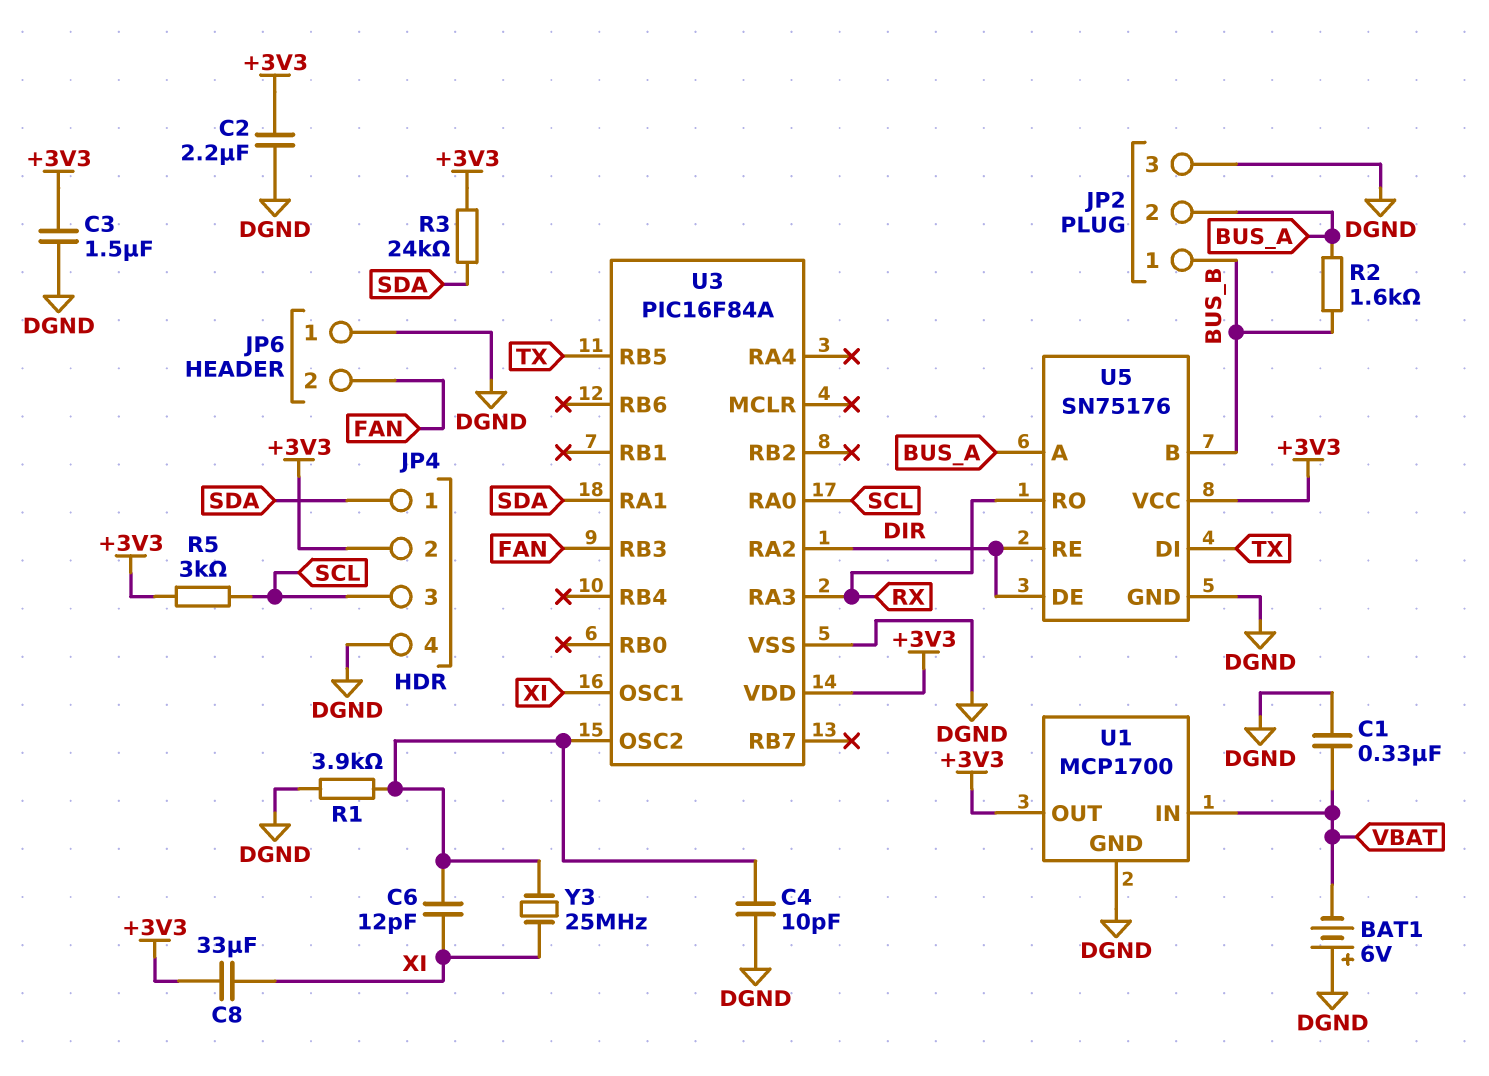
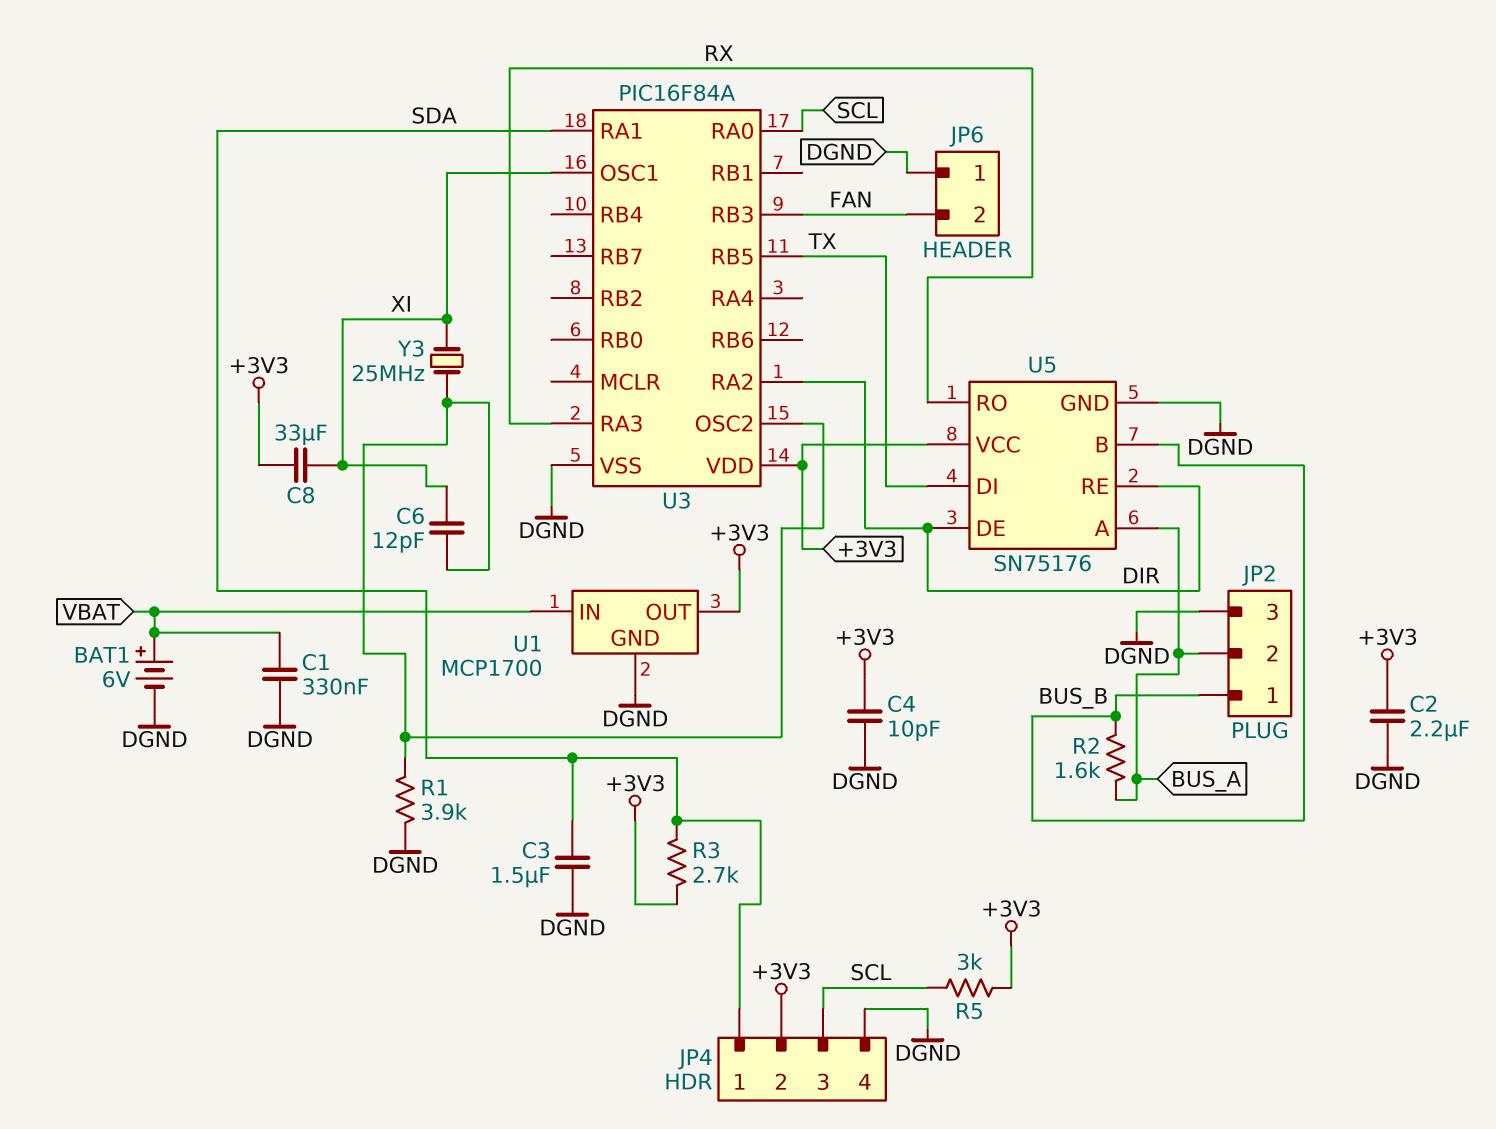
BAT1: 6V (plus DGND, minus VBAT) -> 6V (plus VBAT, minus DGND)
C3: 1.5uF (+3V3, DGND) -> 1.5uF (DGND, SDA)
C4: 10pF (DGND, U3/OSC2) -> 10pF (+3V3, DGND)
R3: 24k (+3V3, SDA) -> 2.7k (+3V3, SDA)

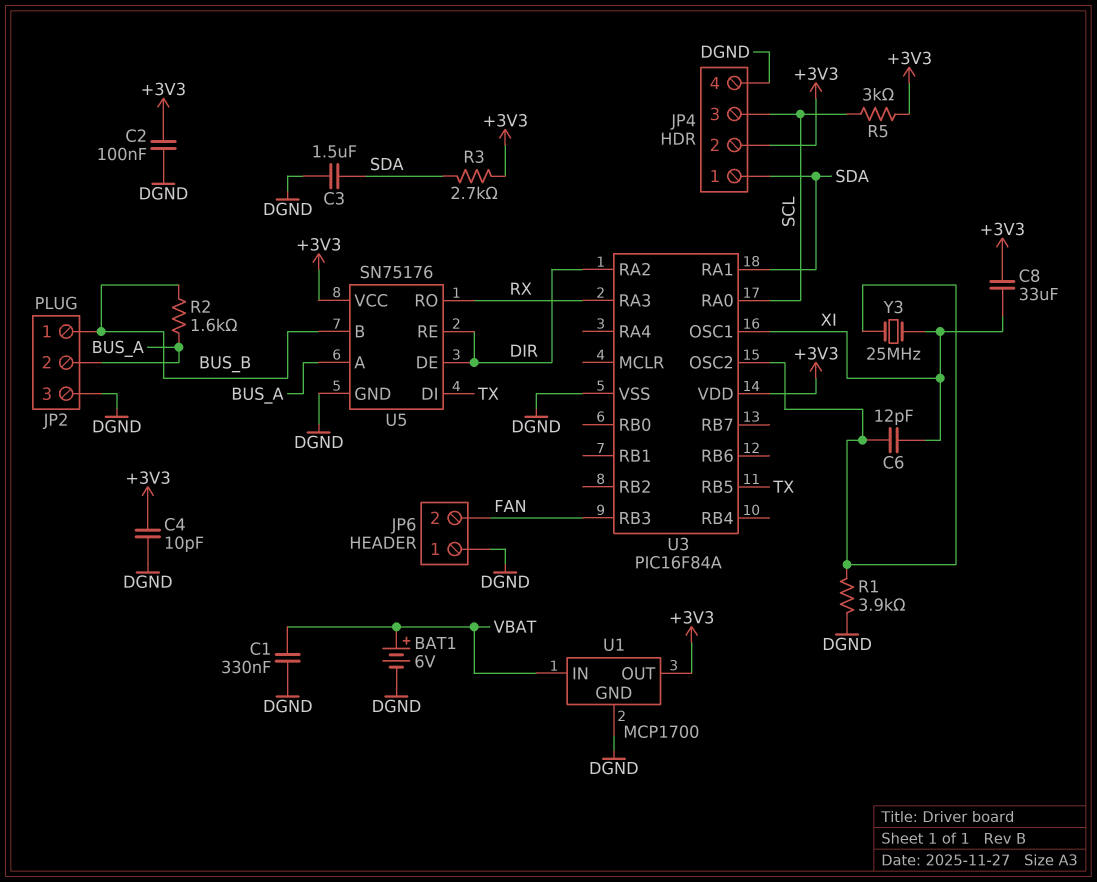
C2: 2.2uF (+3V3, DGND) -> 100nF (+3V3, DGND)

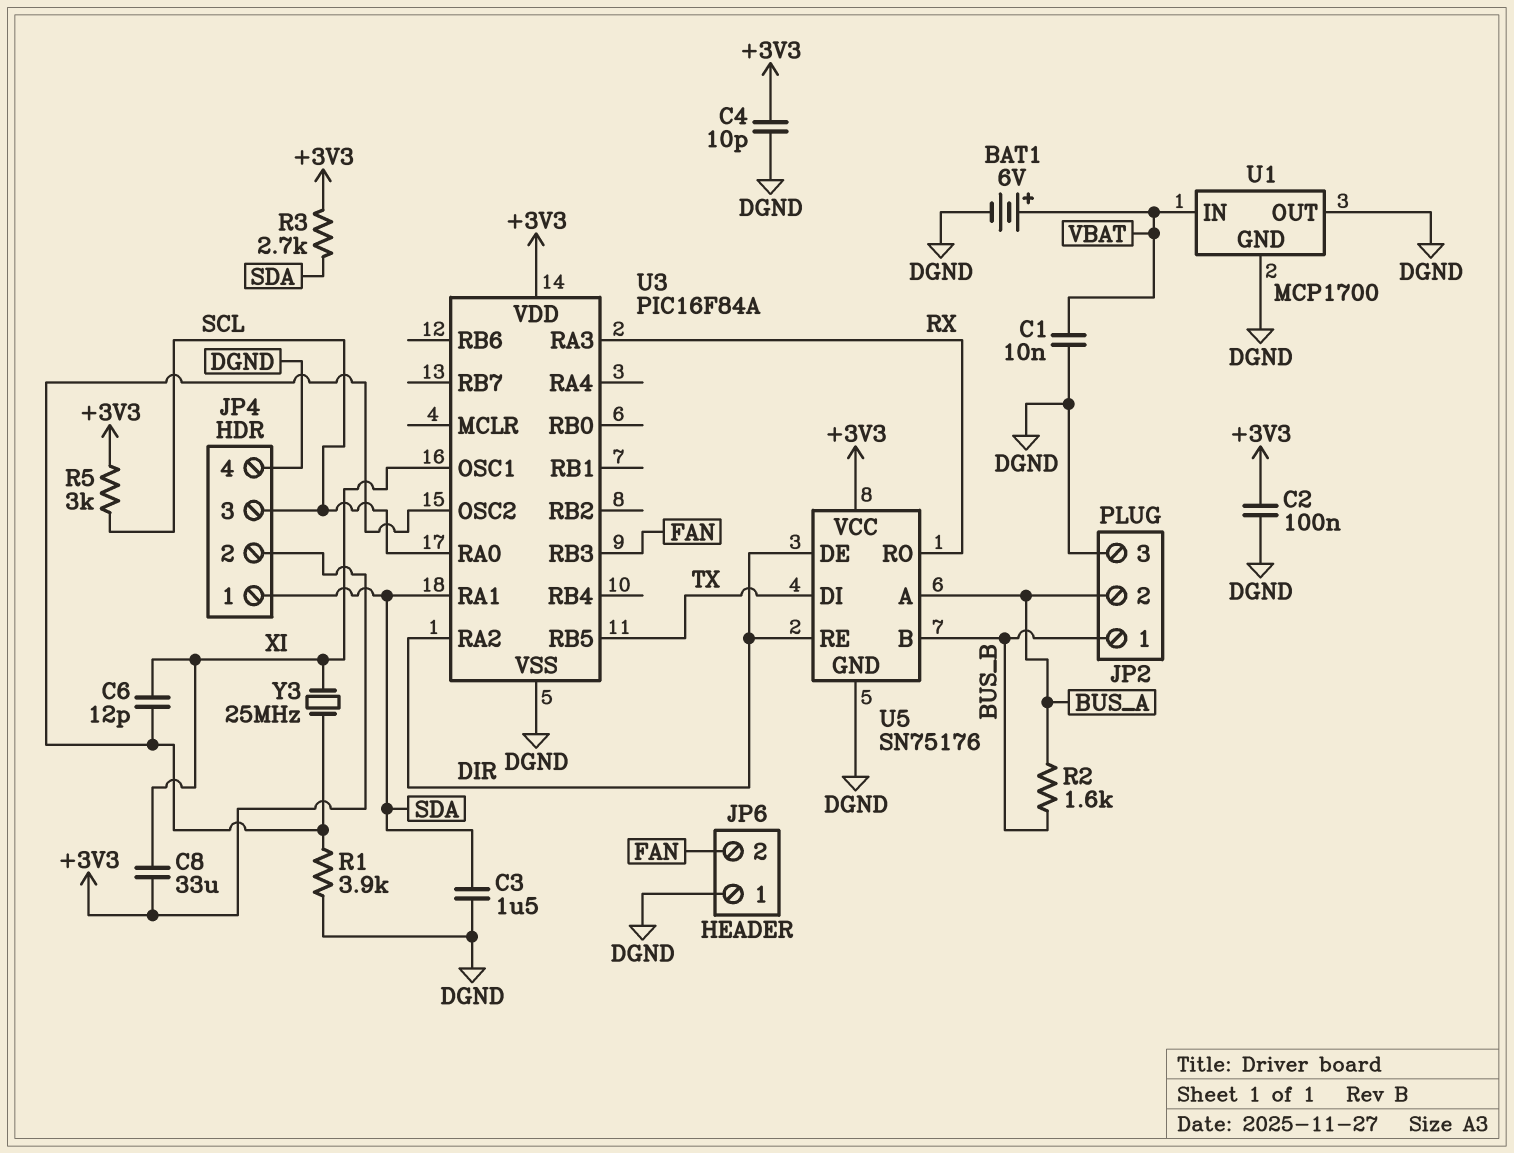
C1: 330nF (DGND, VBAT) -> 10nF (DGND, VBAT)
U1 pin OUT: +3V3 -> DGND

